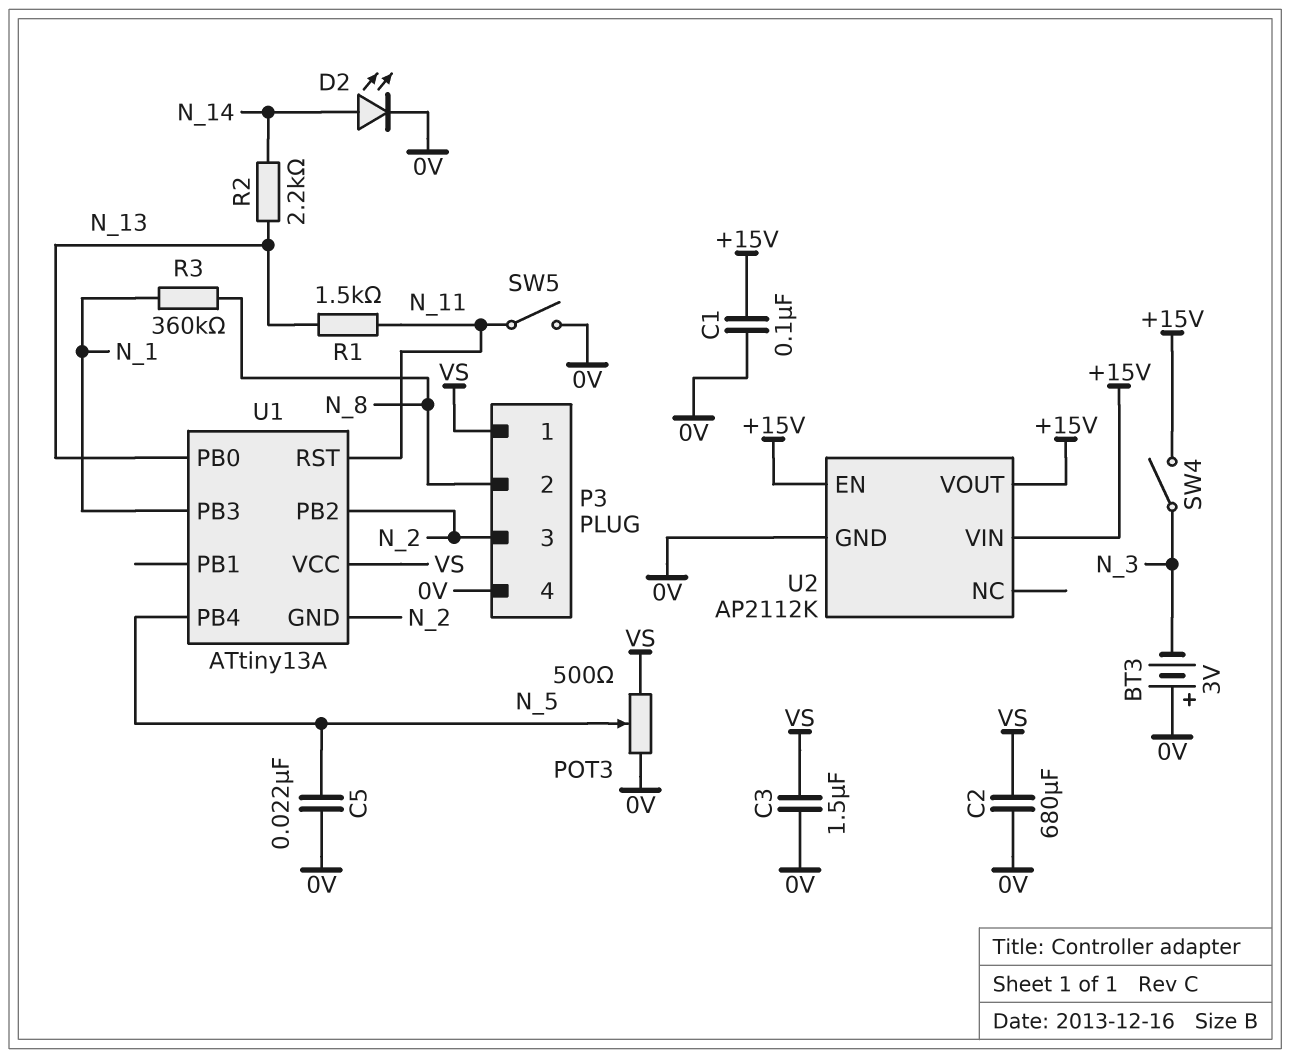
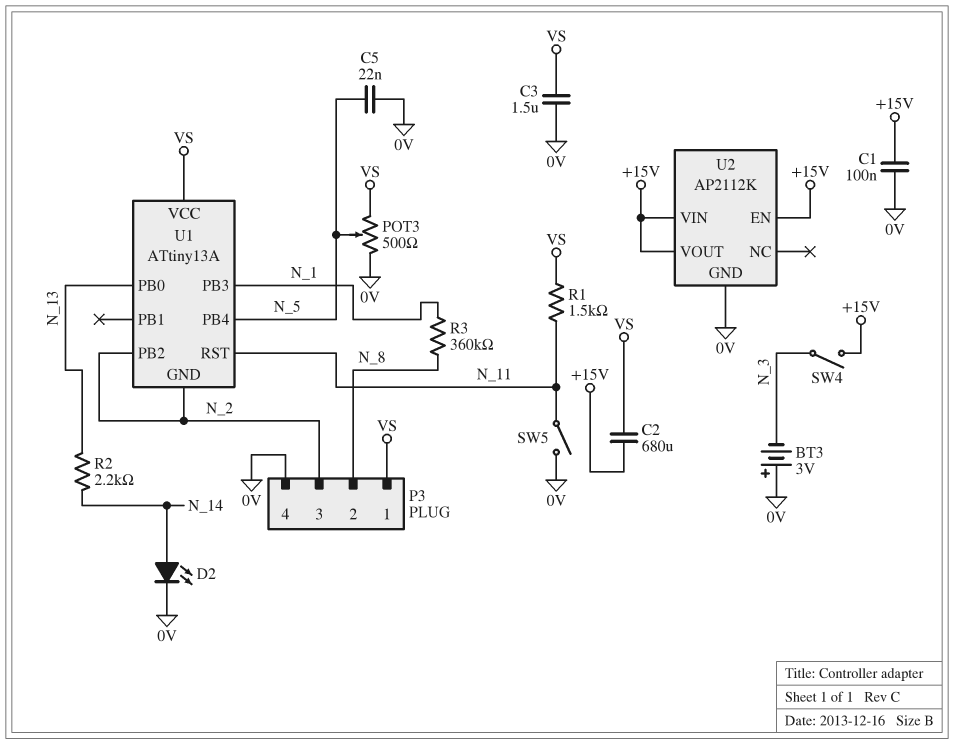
C2: 680uF (0V, VS) -> 680uF (+15V, VS)
R1: 1.5k (N_11, N_13) -> 1.5k (N_11, VS)

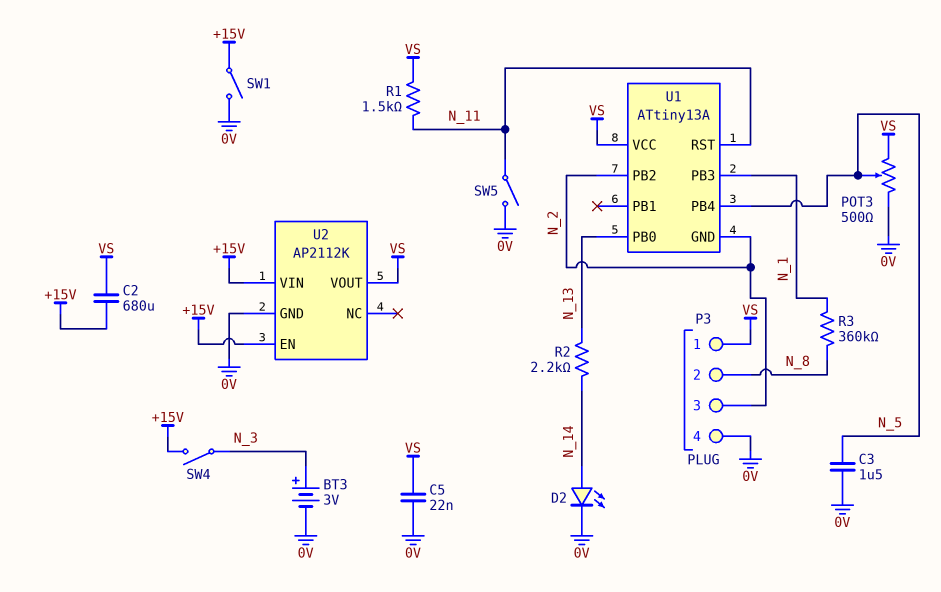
BT3: 3V (plus 0V, minus N_3) -> 3V (plus N_3, minus 0V)
C1: 100nF (+15V, 0V) -> none
C3: 1.5uF (0V, VS) -> 1.5uF (0V, N_5)
C5: 22nF (0V, N_5) -> 22nF (0V, VS)
SW1: none -> switch (+15V, 0V)
U2 pin VOUT: +15V -> VS

